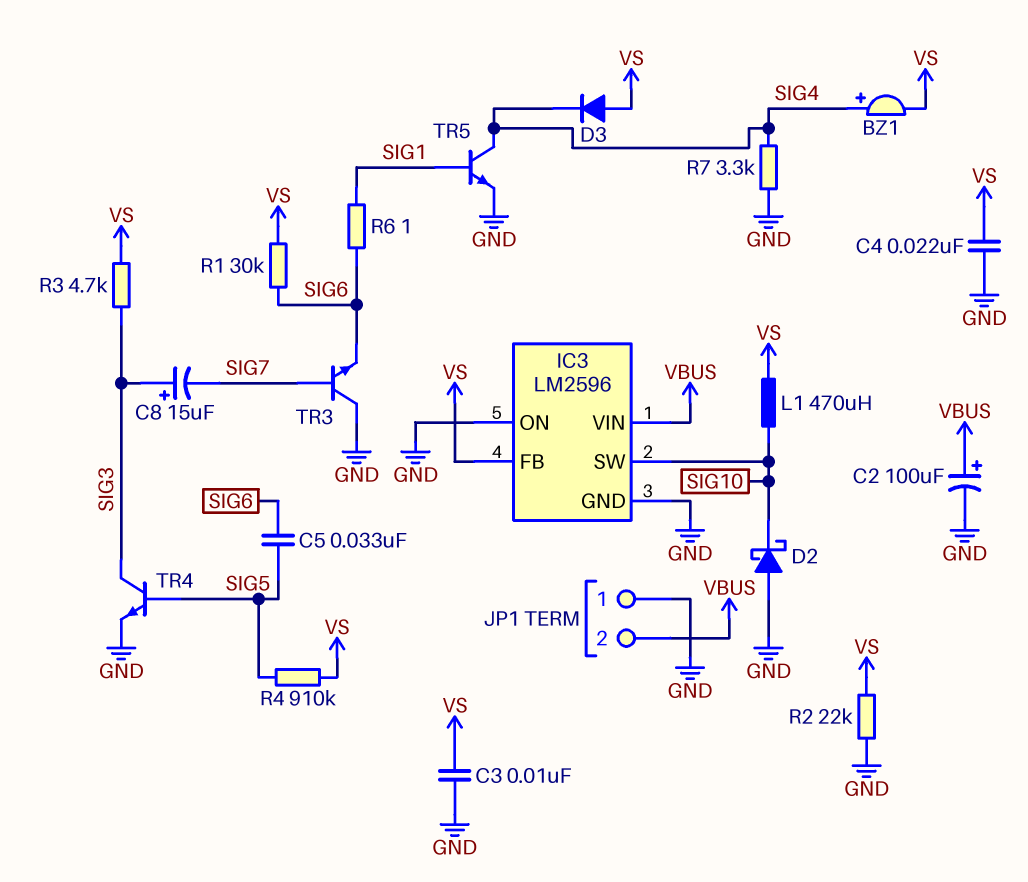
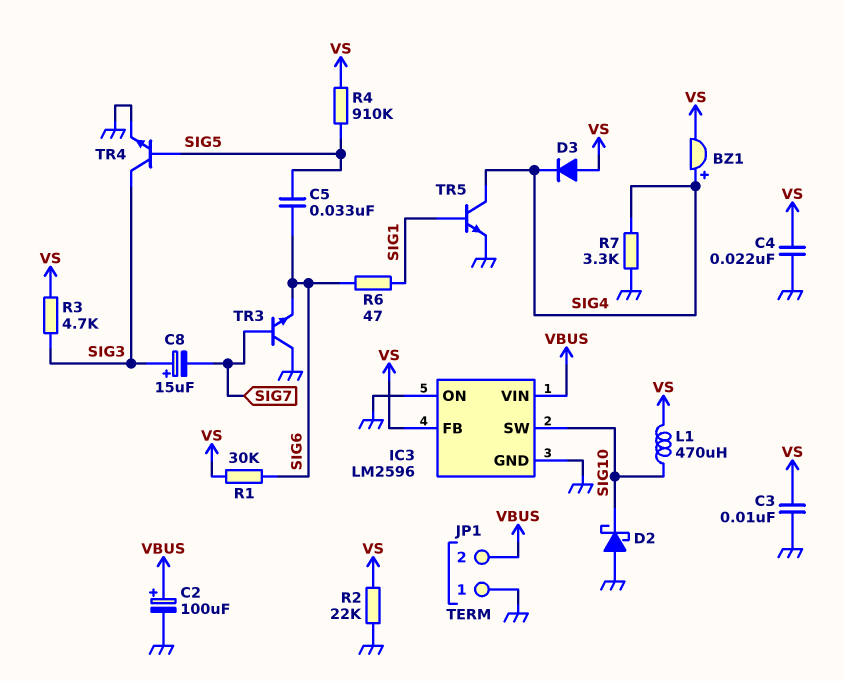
R6: 1 (SIG1, SIG6) -> 47 (SIG1, SIG6)

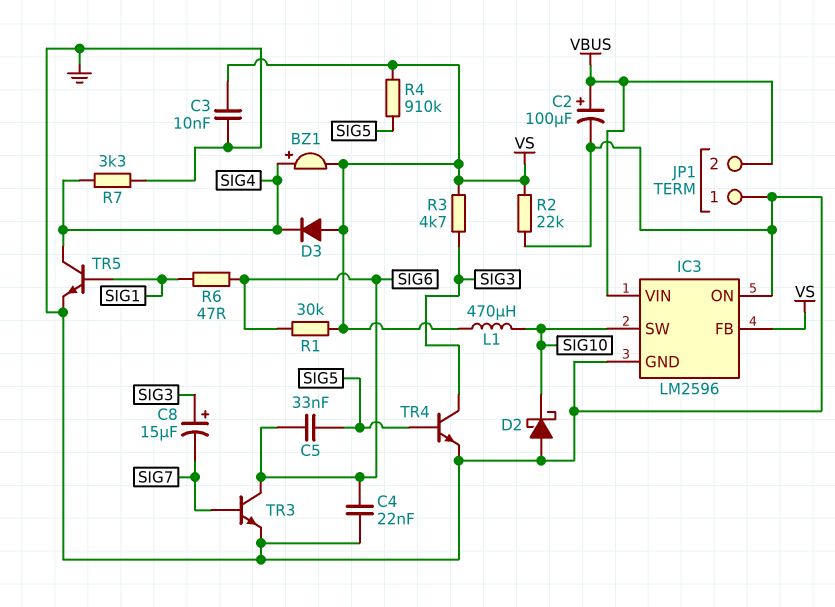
C4: 22nF (GND, VS) -> 22nF (GND, SIG6)
TR3: NPN (B SIG7, C GND, E SIG6) -> NPN (B SIG7, C SIG6, E GND)

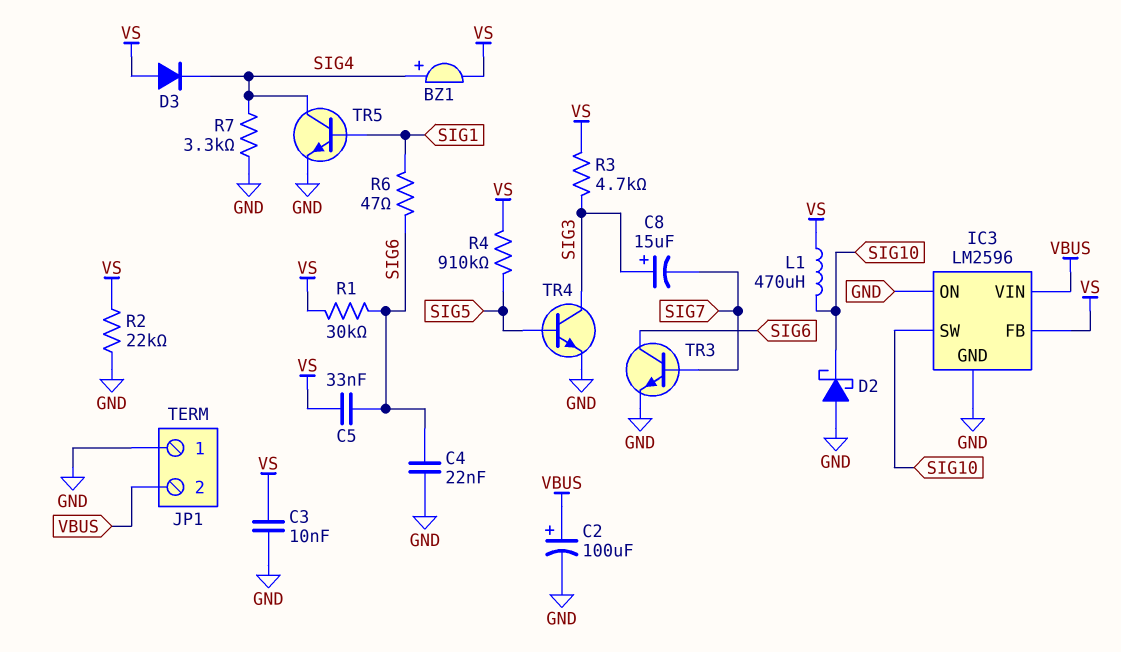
C5: 33nF (SIG5, SIG6) -> 33nF (SIG6, VS)

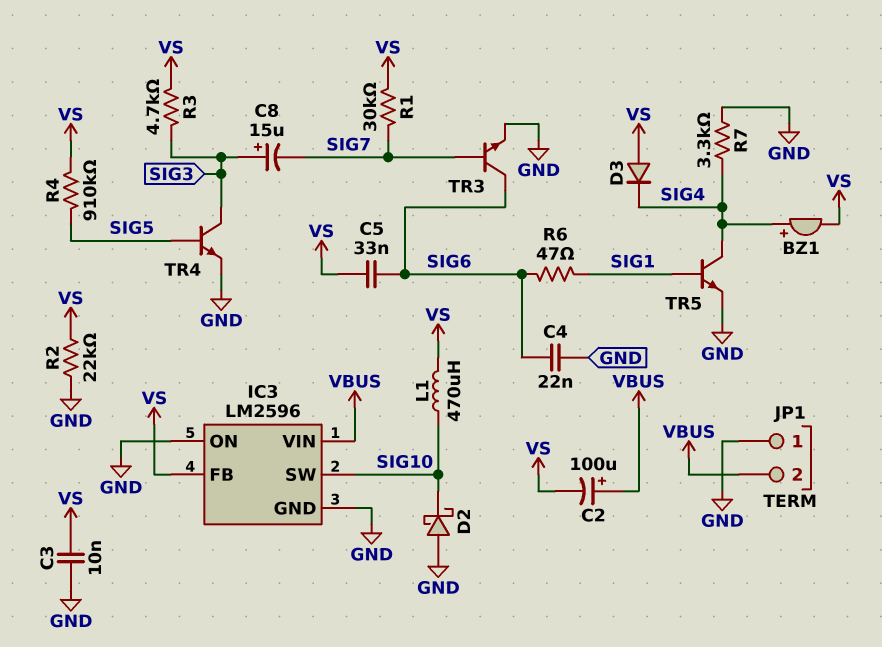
C2: 100uF (plus VBUS, minus GND) -> 100uF (plus VBUS, minus VS)
R1: 30k (SIG6, VS) -> 30k (SIG7, VS)

